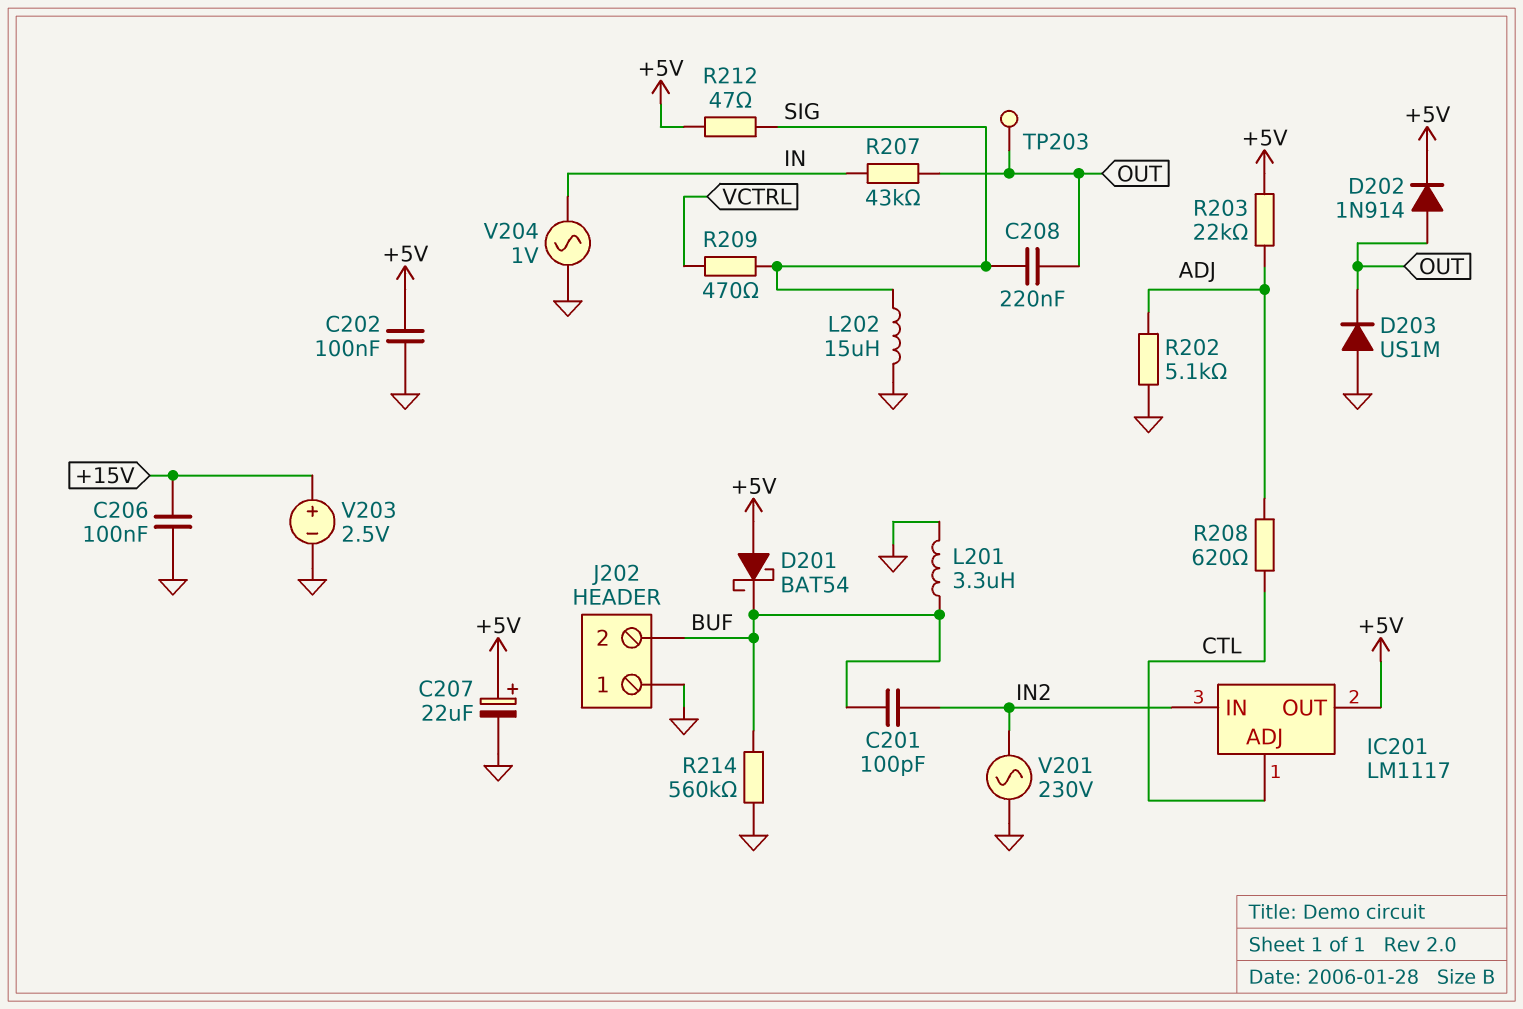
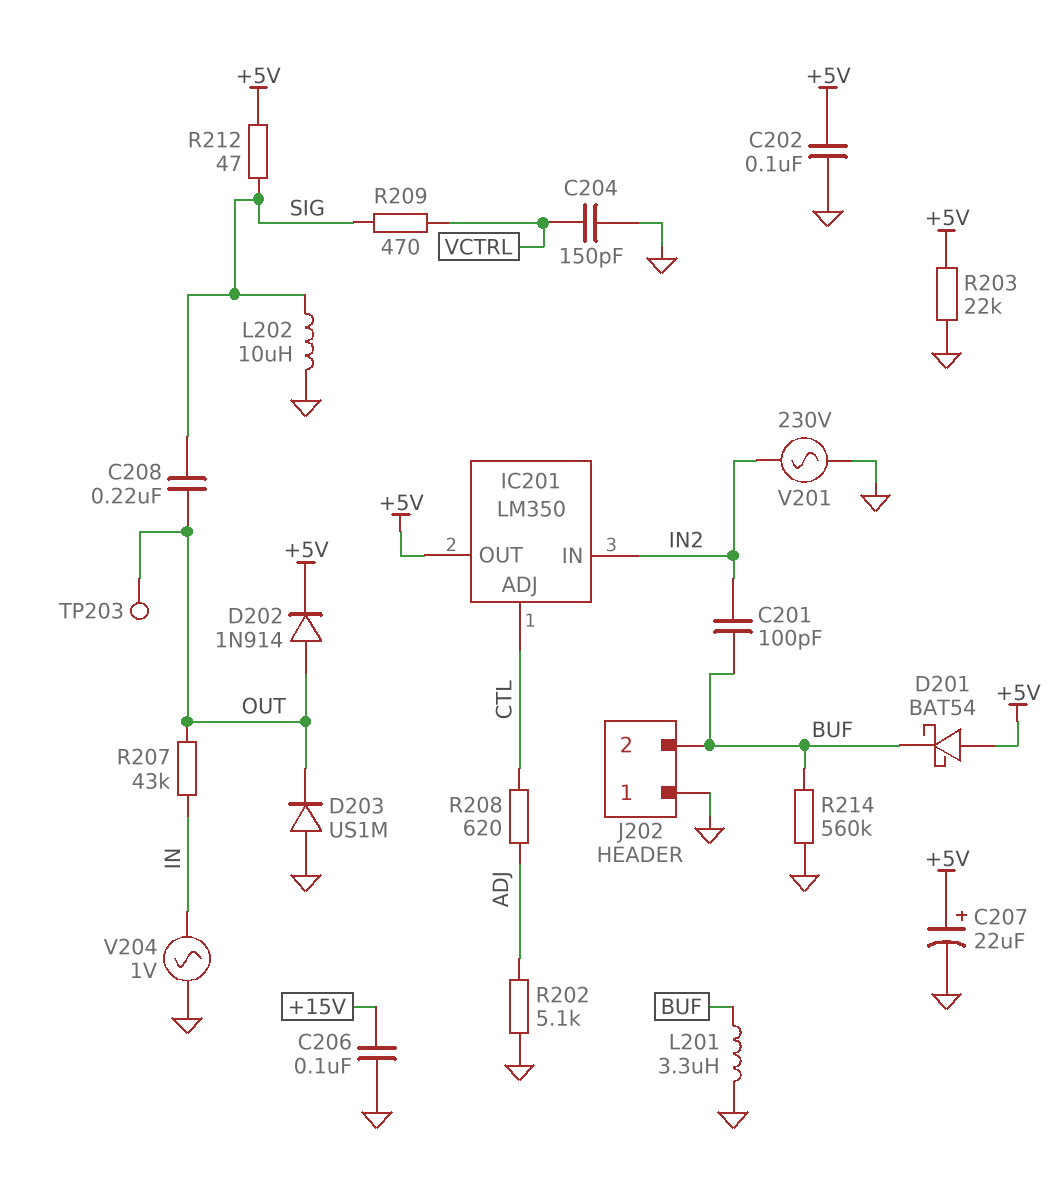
C204: none -> 150pF (GND, VCTRL)
IC201: LM1117 -> LM350
L202: 15uH (GND, SIG) -> 10uH (GND, SIG)
R203: 22k (+5V, ADJ) -> 22k (+5V, GND)
V203: 2.5V (plus +15V, minus GND) -> none

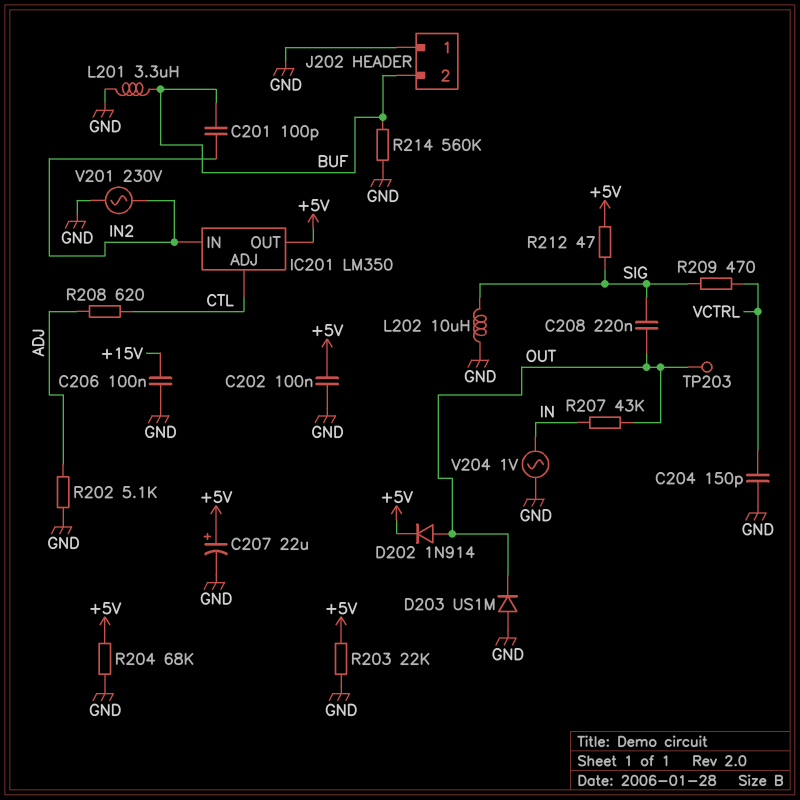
D201: schottky BAT54 (A +5V, K BUF) -> none
R204: none -> 68k (+5V, GND)

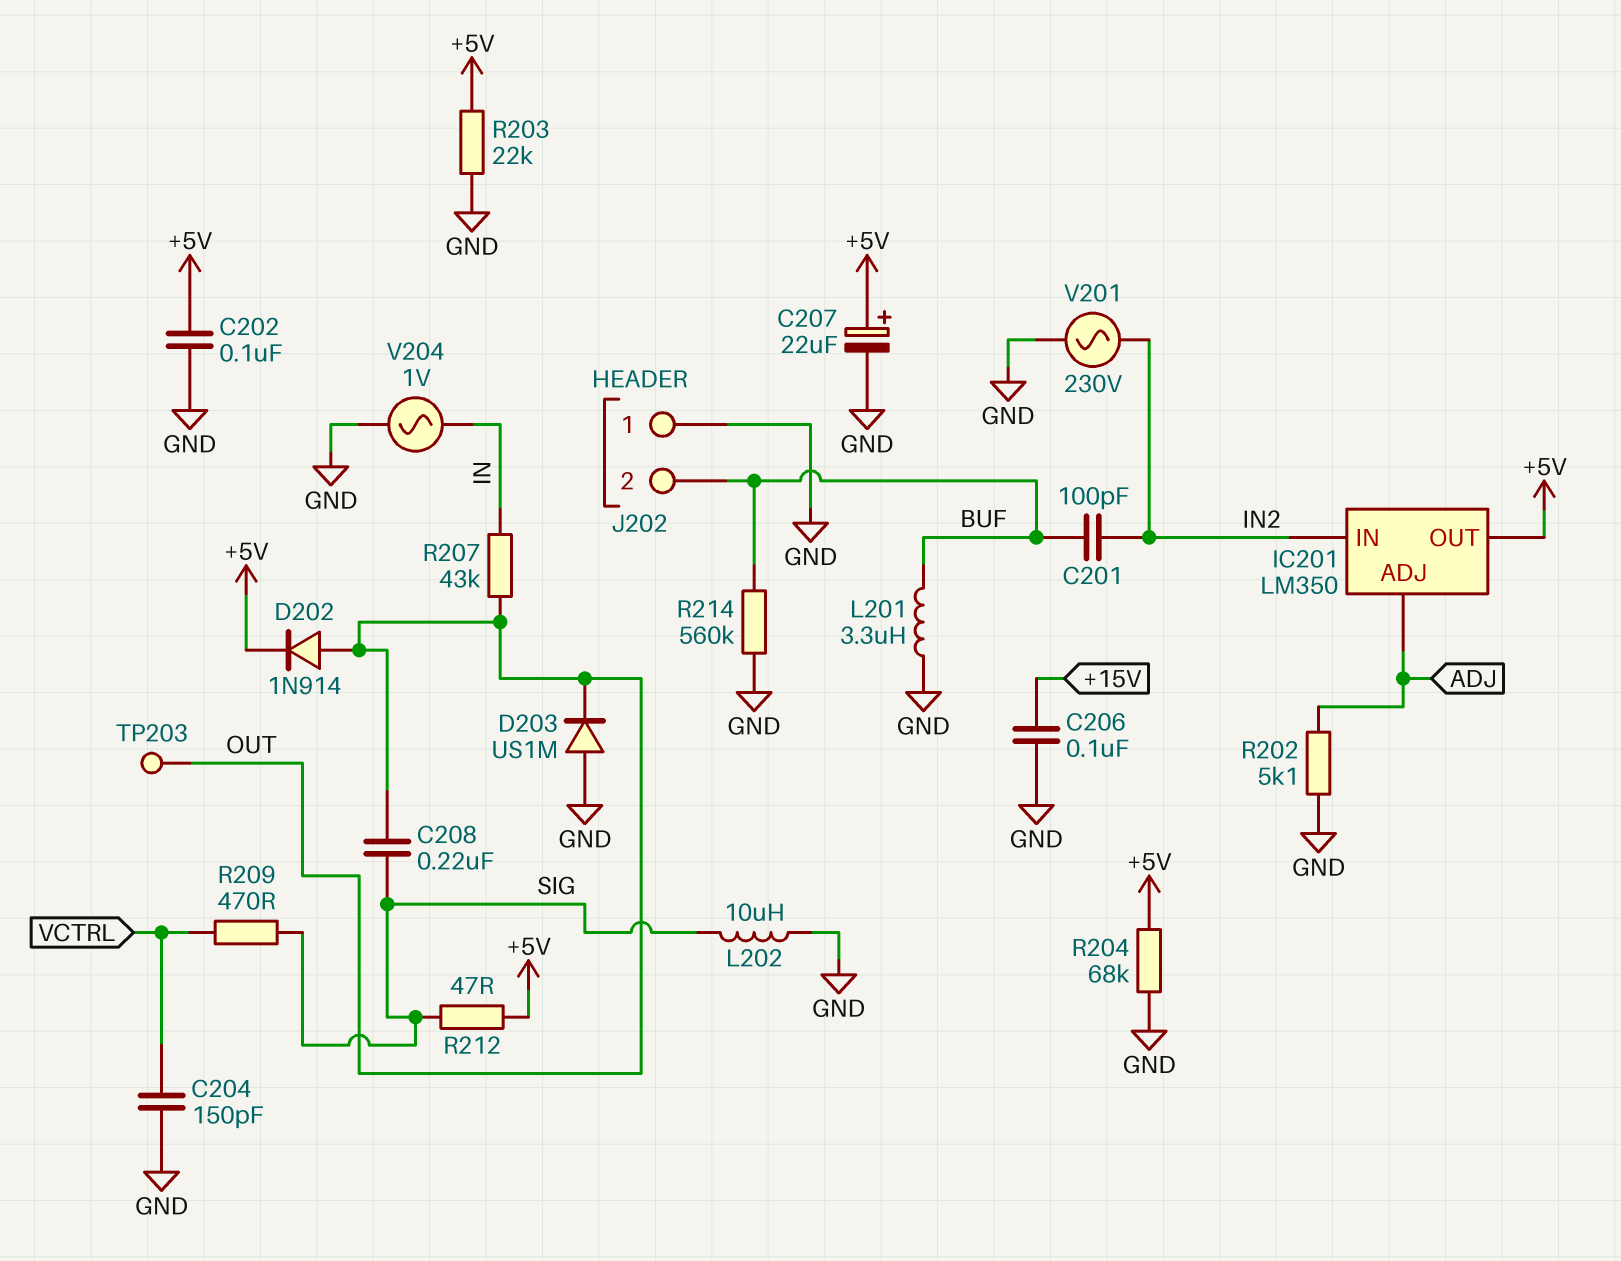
IC201 pin ADJ: CTL -> ADJ
R208: 620 (ADJ, CTL) -> none

